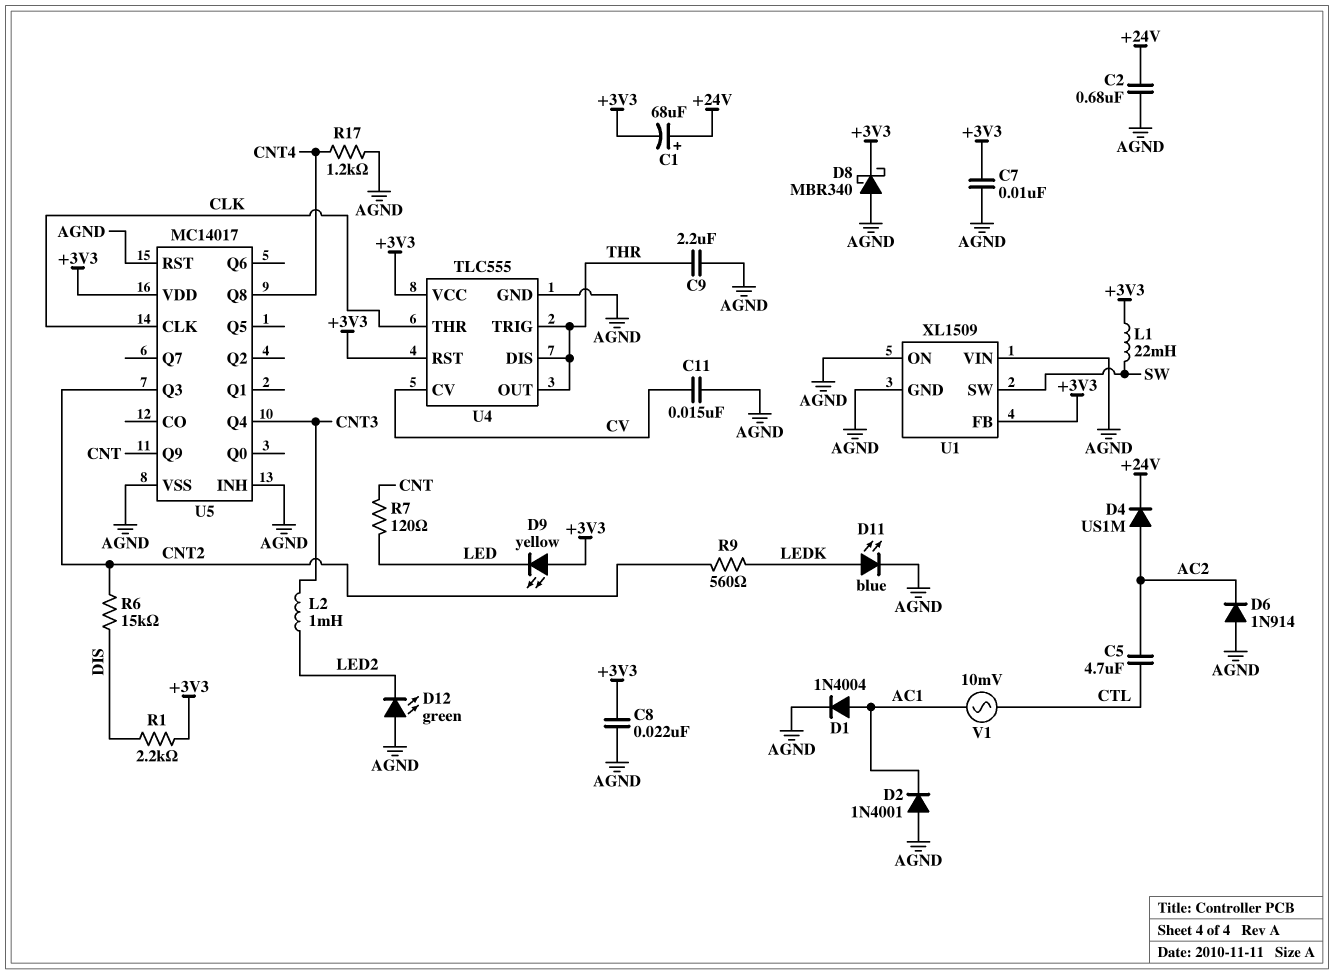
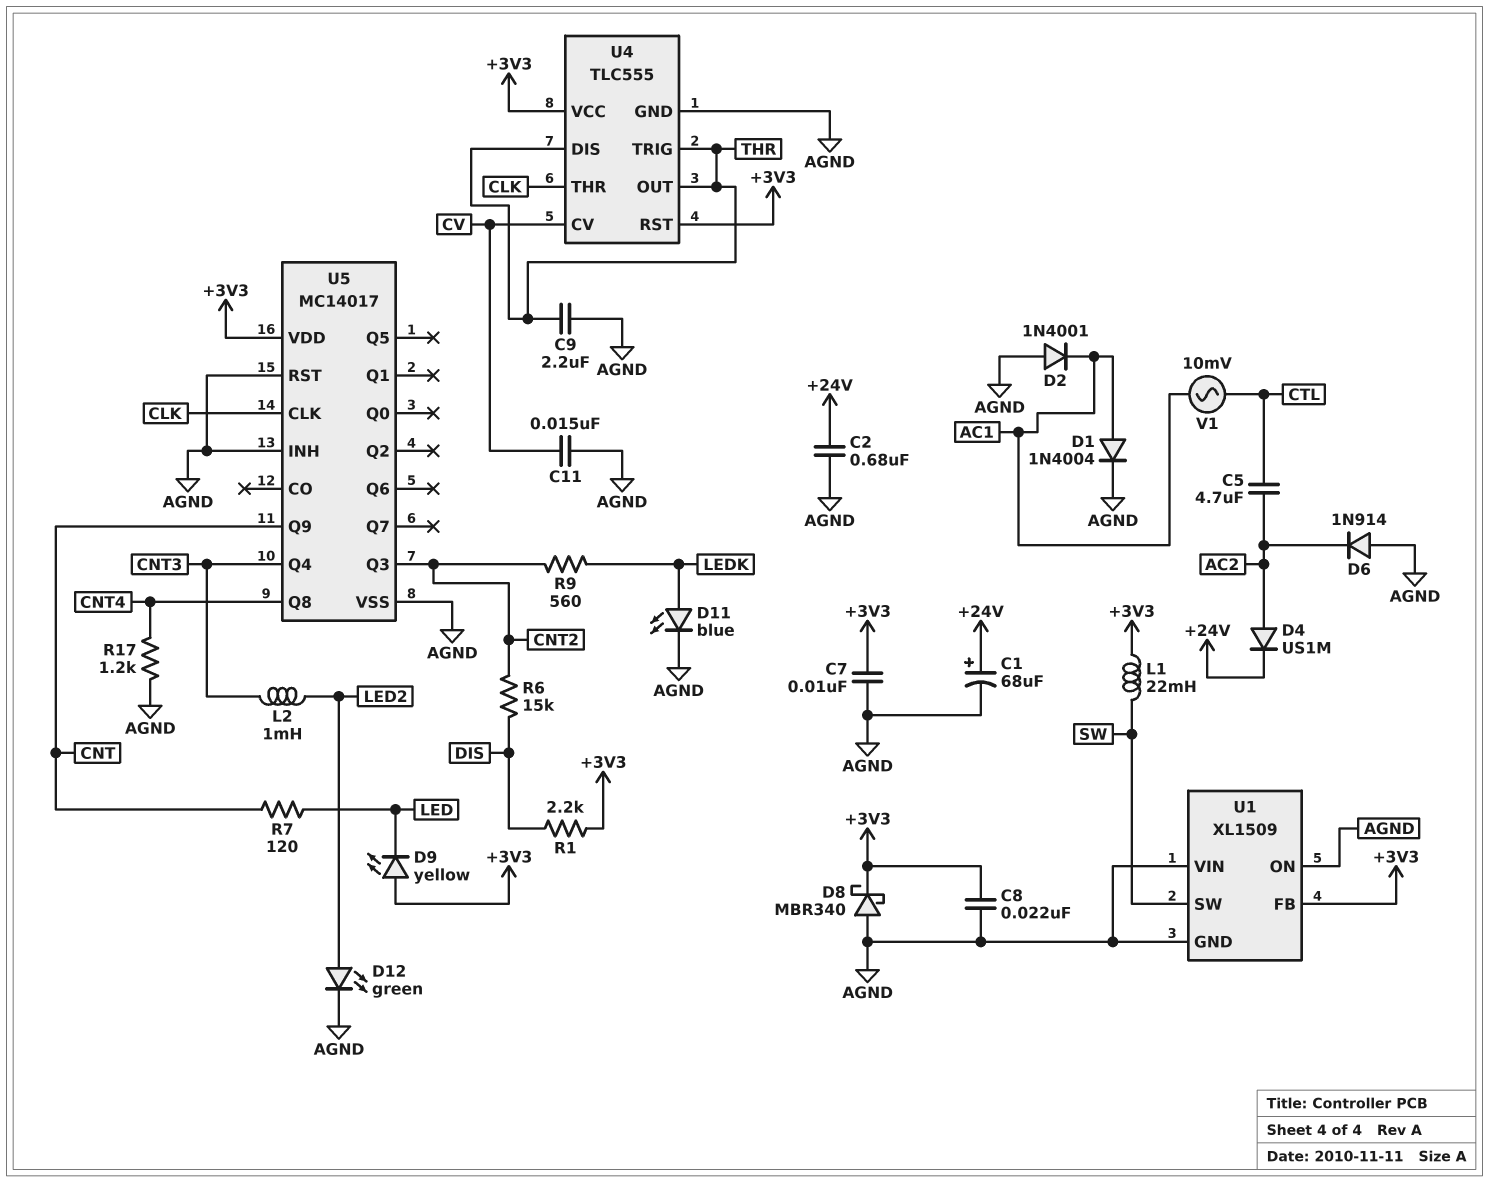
C1: 68uF (plus +24V, minus +3V3) -> 68uF (plus +24V, minus AGND)
D12: LED green (A AGND, K LED2) -> LED green (A LED2, K AGND)

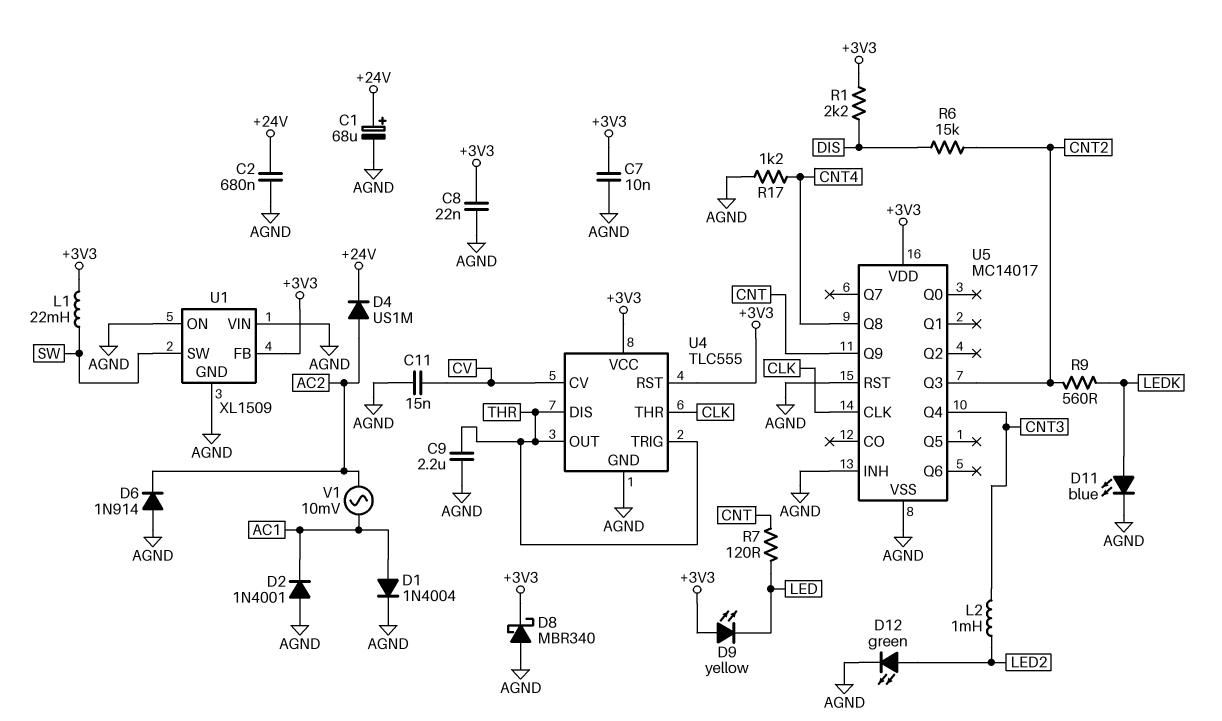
C5: 4.7uF (AC2, CTL) -> none
V1: AC 10mV (AC1, CTL) -> AC 10mV (AC1, AC2)

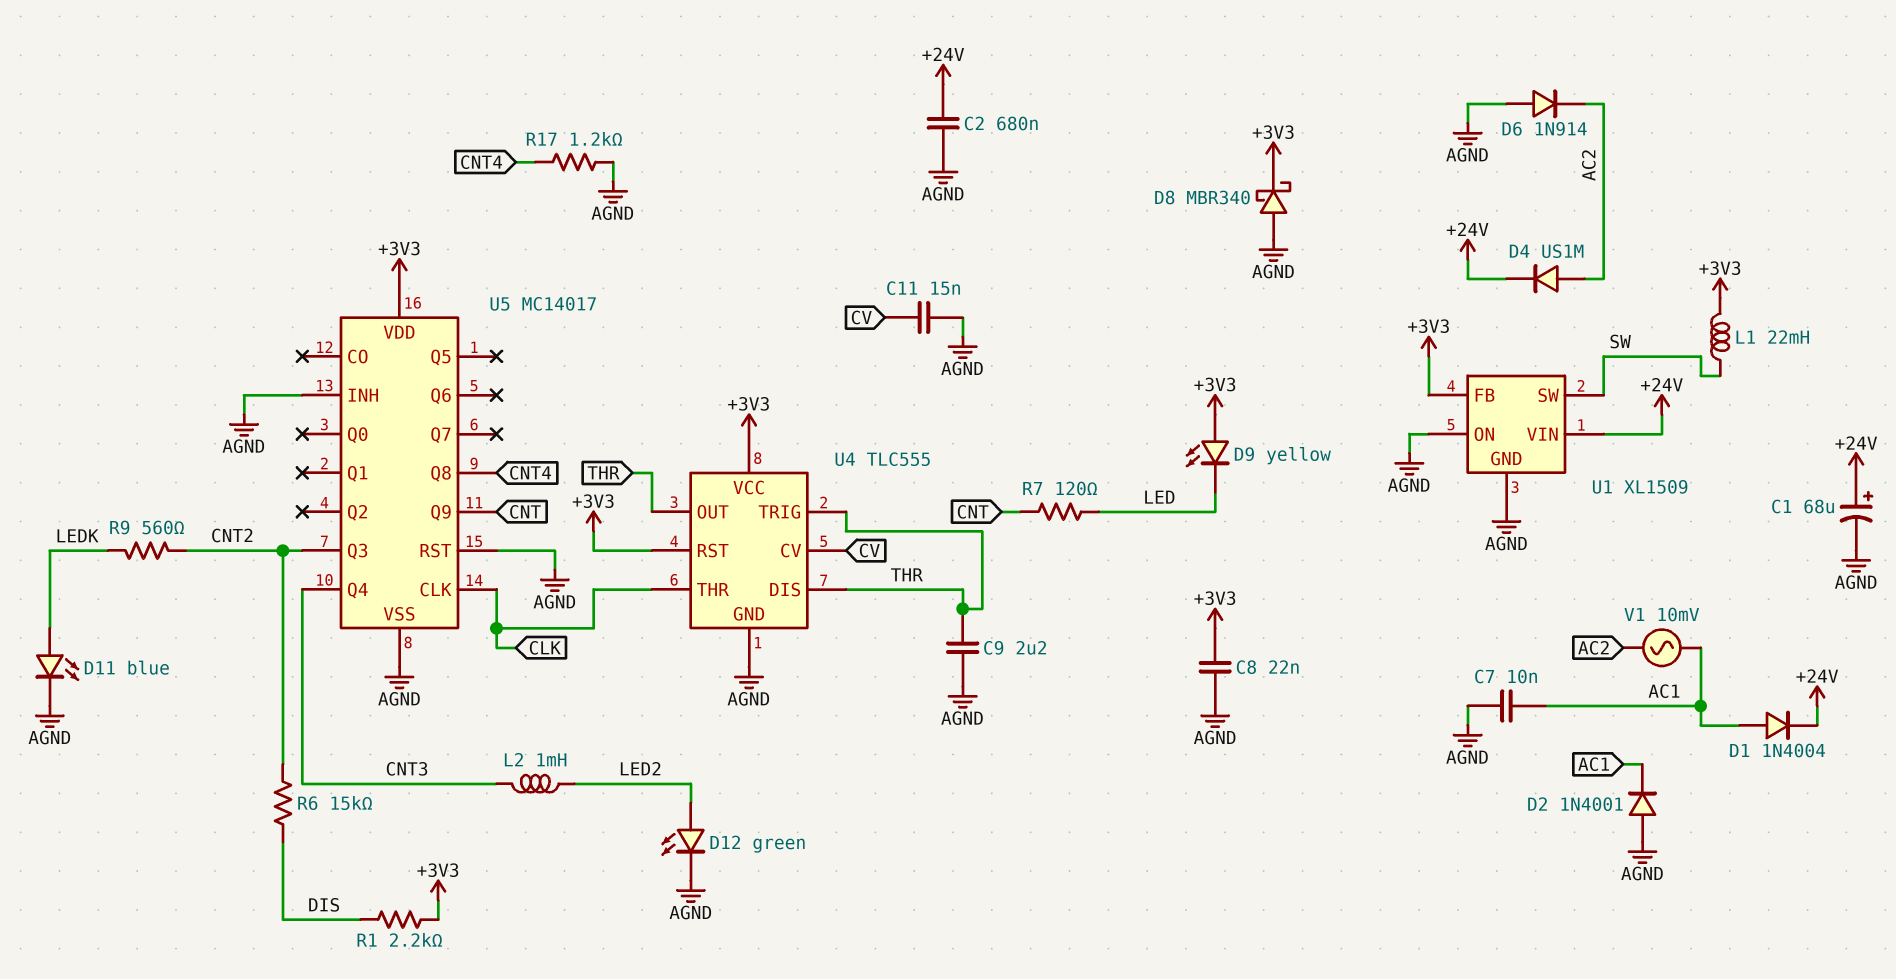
C7: 10nF (+3V3, AGND) -> 10nF (AC1, AGND)
D1: diode 1N4004 (A AC1, K AGND) -> diode 1N4004 (A AC1, K +24V)
U1 pin VIN: AGND -> +24V

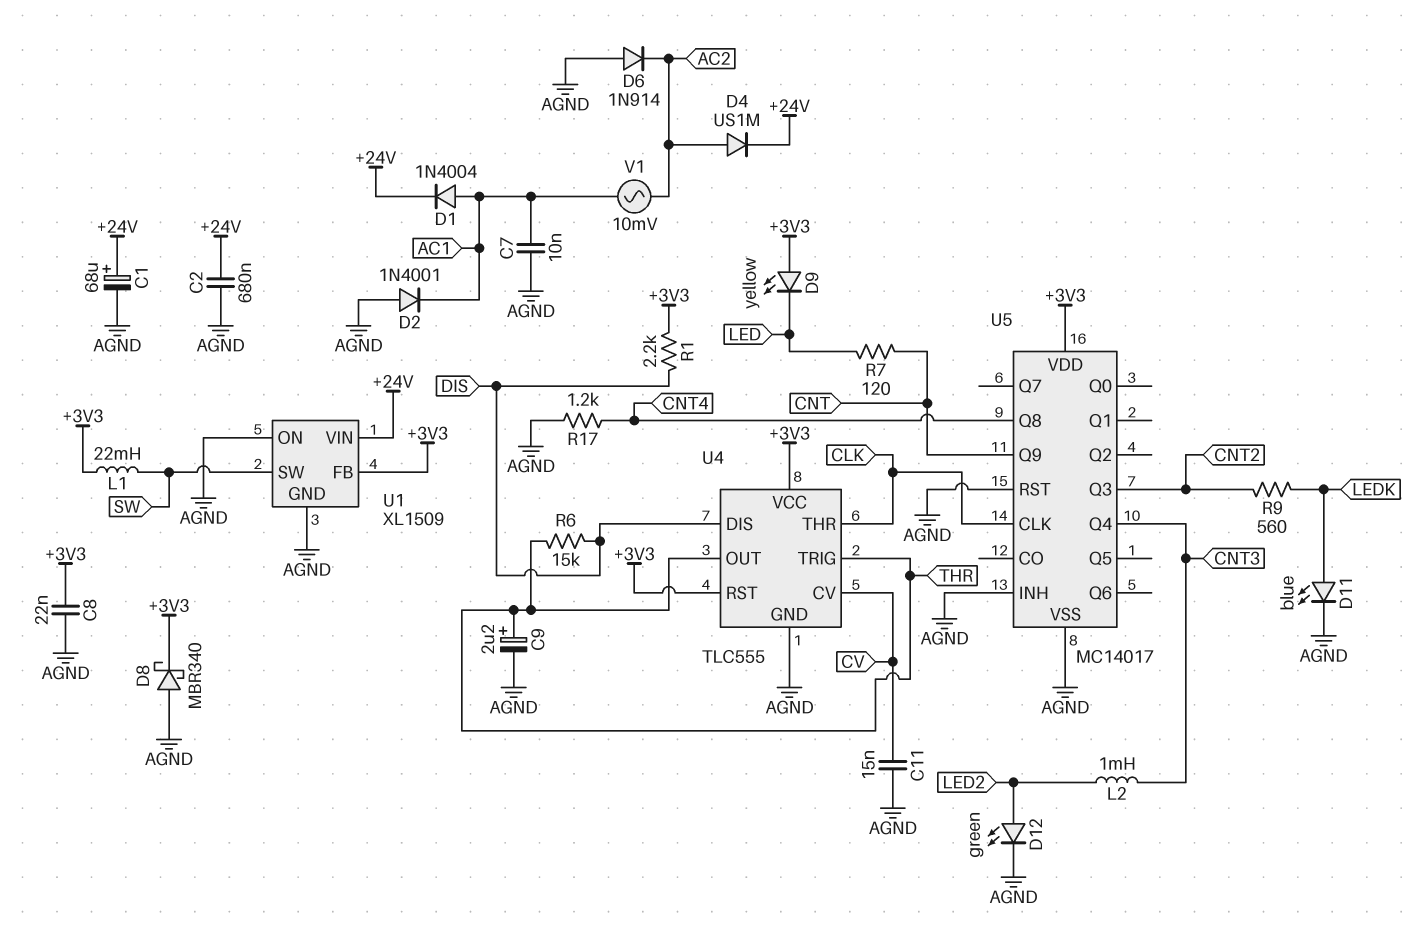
C9: 2.2uF (AGND, THR) -> 2.2uF (plus THR, minus AGND)
R6: 15k (CNT2, DIS) -> 15k (DIS, THR)
U4 pin DIS: THR -> DIS

